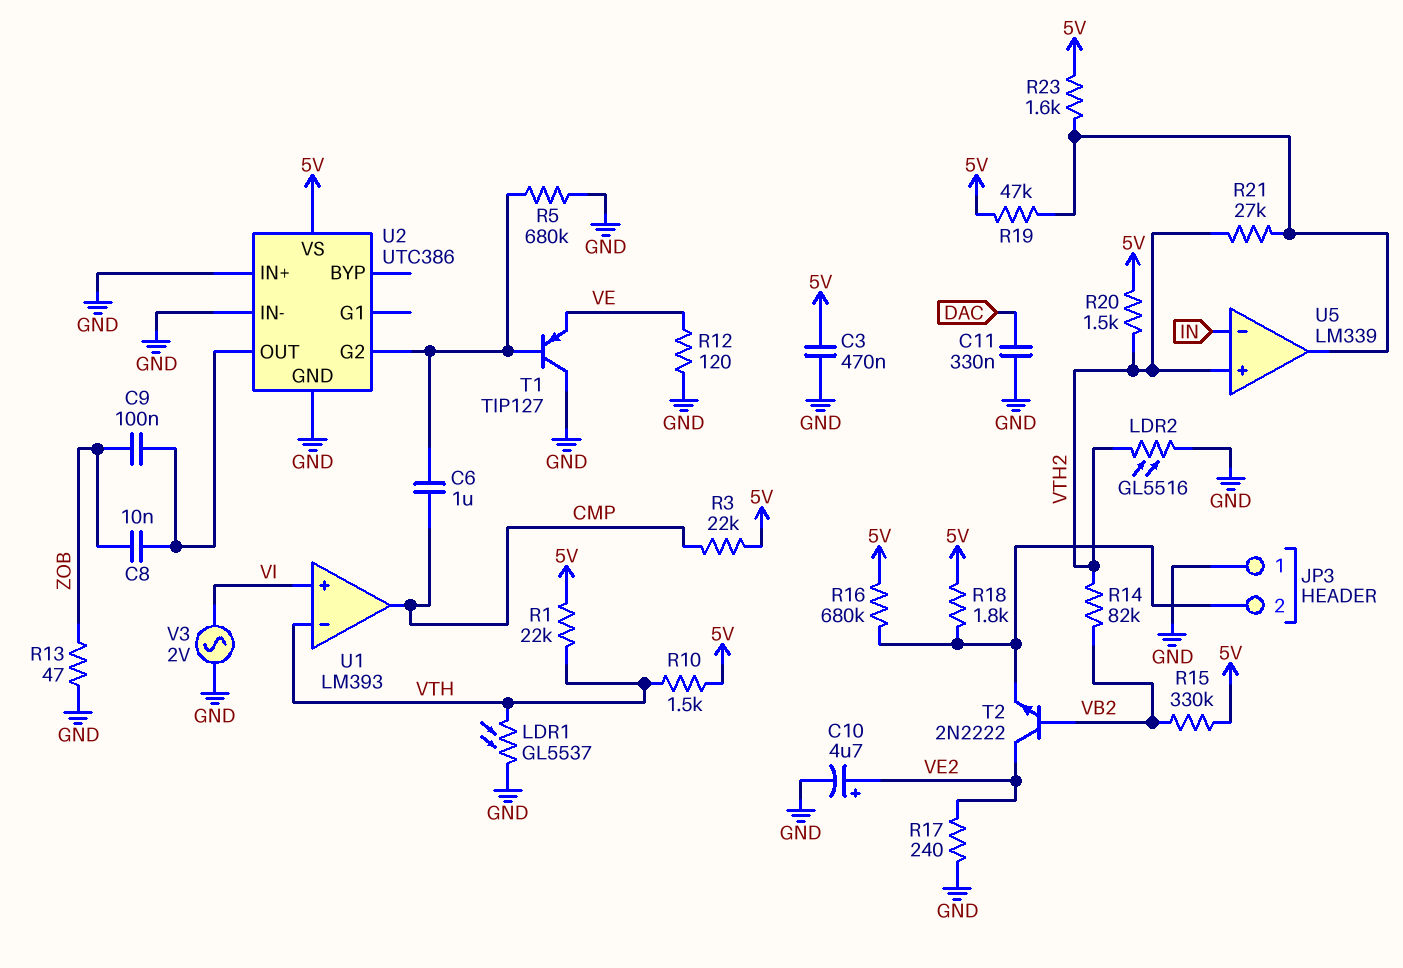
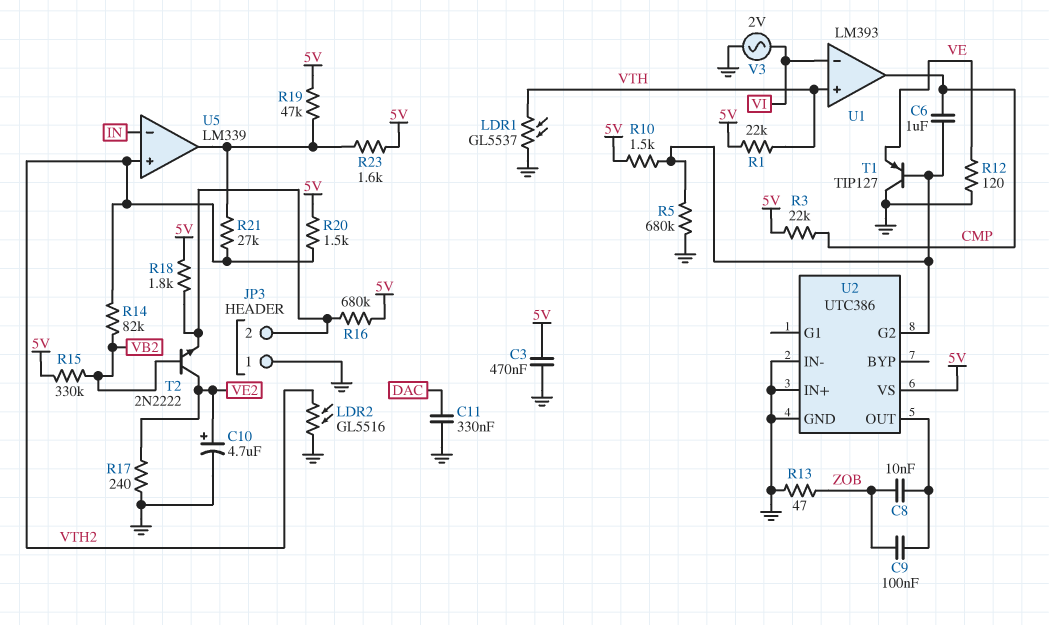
R10: 1.5k (5V, VTH) -> 1.5k (5V, U2/G2)
U1 pin in+: VI -> VTH
U1 pin in-: VTH -> VI

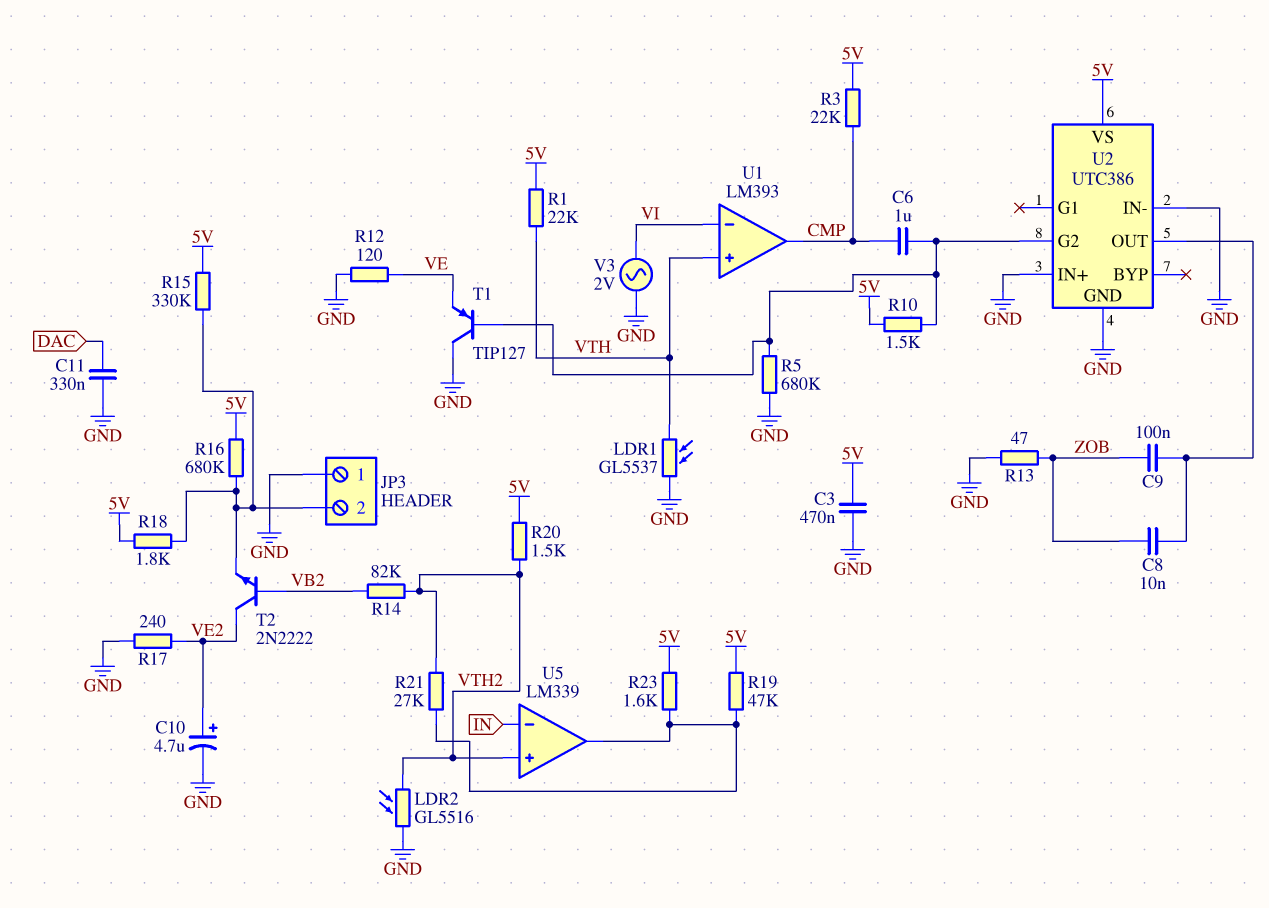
R15: 330k (5V, VB2) -> 330k (5V, JP3/2)

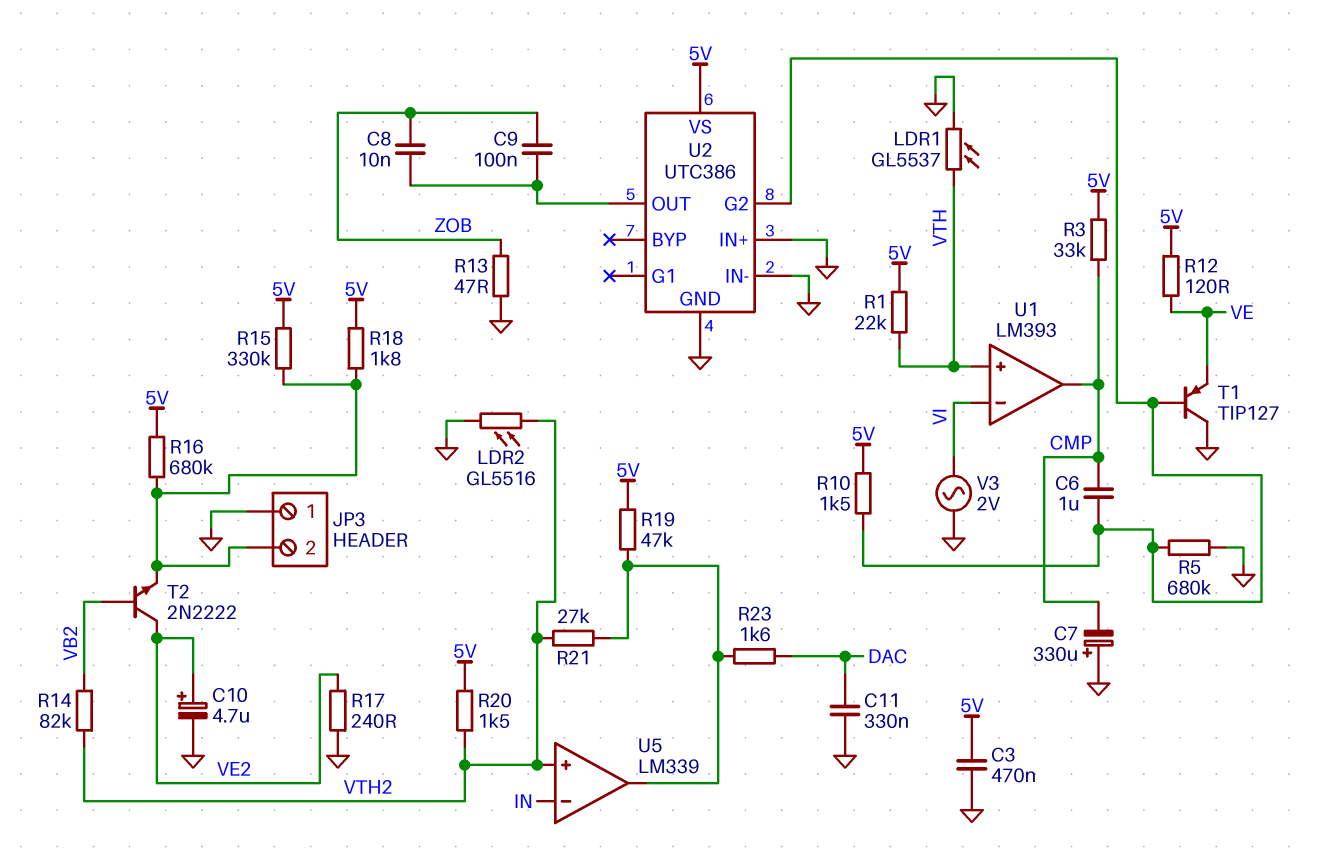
C7: none -> 330uF (plus GND, minus CMP)
R3: 22k (5V, CMP) -> 33k (5V, CMP)
R12: 120 (GND, VE) -> 120 (5V, VE)
R23: 1.6k (5V, U5/out) -> 1.6k (DAC, U5/out)

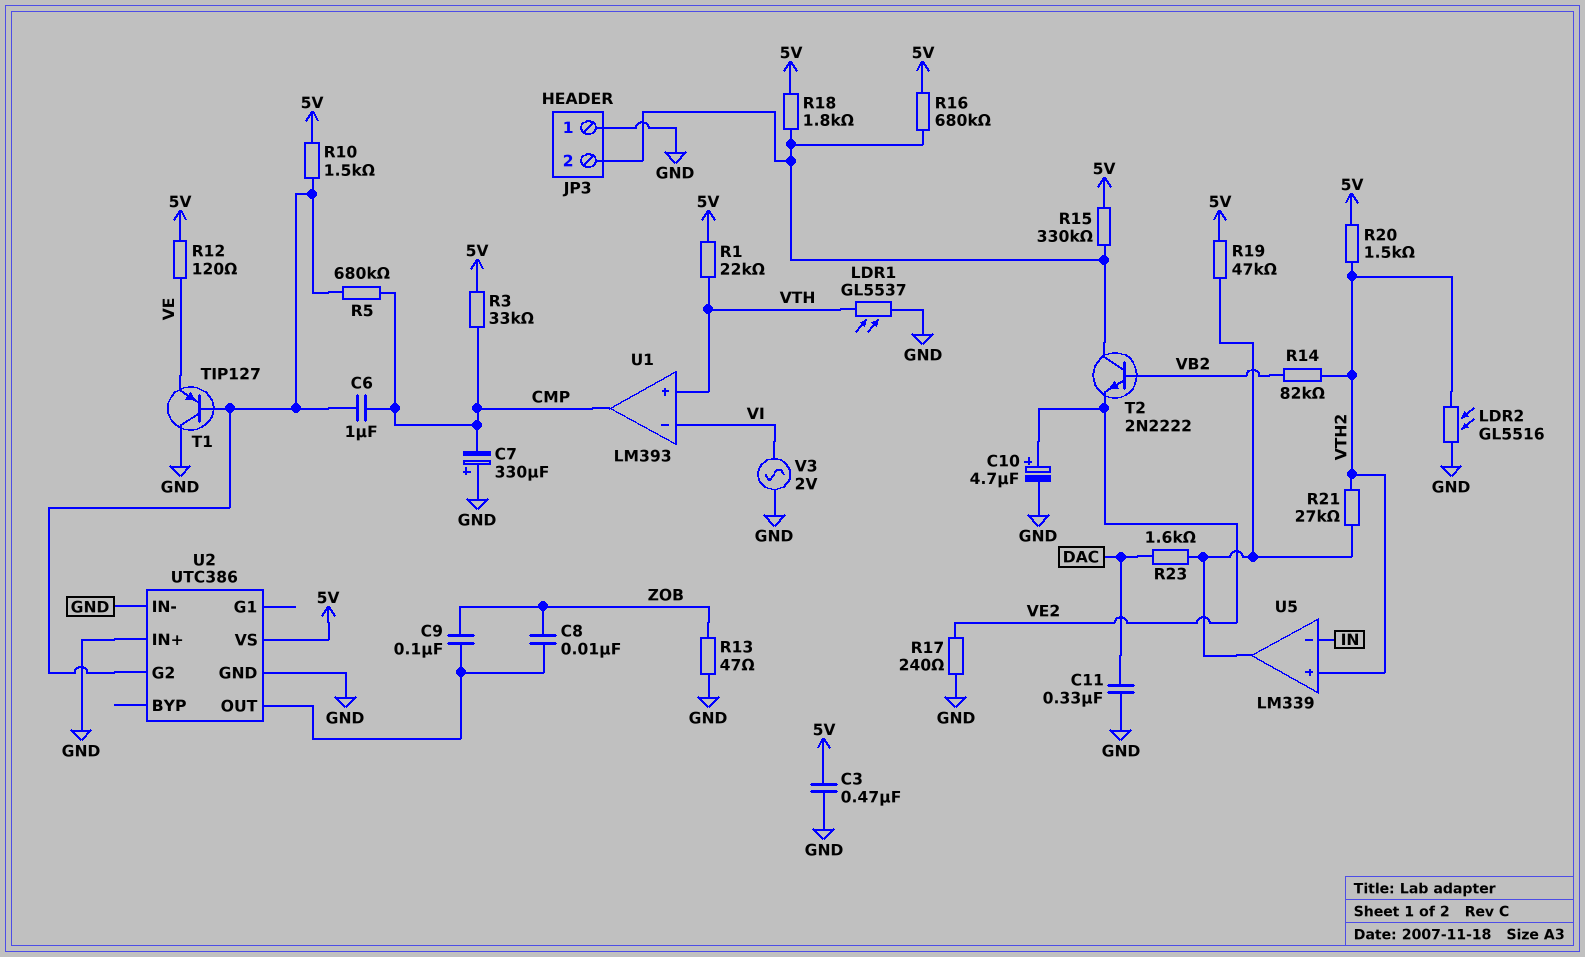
R5: 680k (GND, U2/G2) -> 680k (CMP, U2/G2)
T2: NPN 2N2222 (B VB2, C VE2, E JP3/2) -> NPN 2N2222 (B VB2, C JP3/2, E VE2)

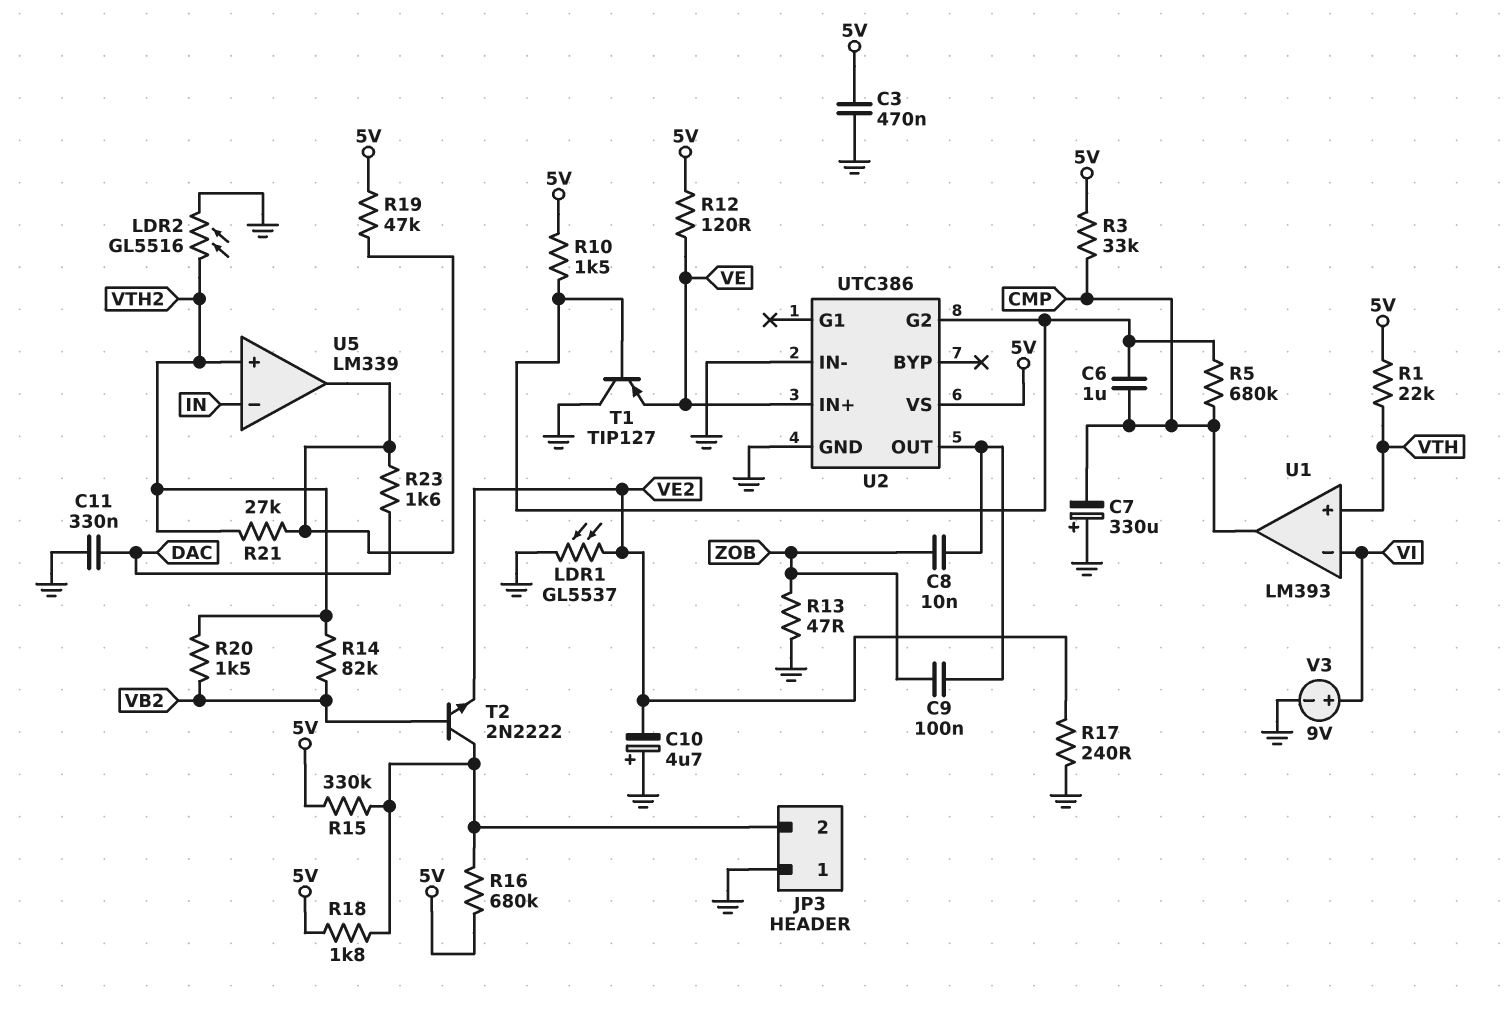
C10: 4.7uF (plus VE2, minus GND) -> 4.7uF (plus GND, minus VE2)
LDR1: GL5537 (GND, VTH) -> GL5537 (GND, VE2)
R20: 1.5k (5V, VTH2) -> 1.5k (VB2, VTH2)
U2 pin IN+: GND -> VE
V3: AC 2V (GND, VI) -> 9V (plus VI, minus GND)

